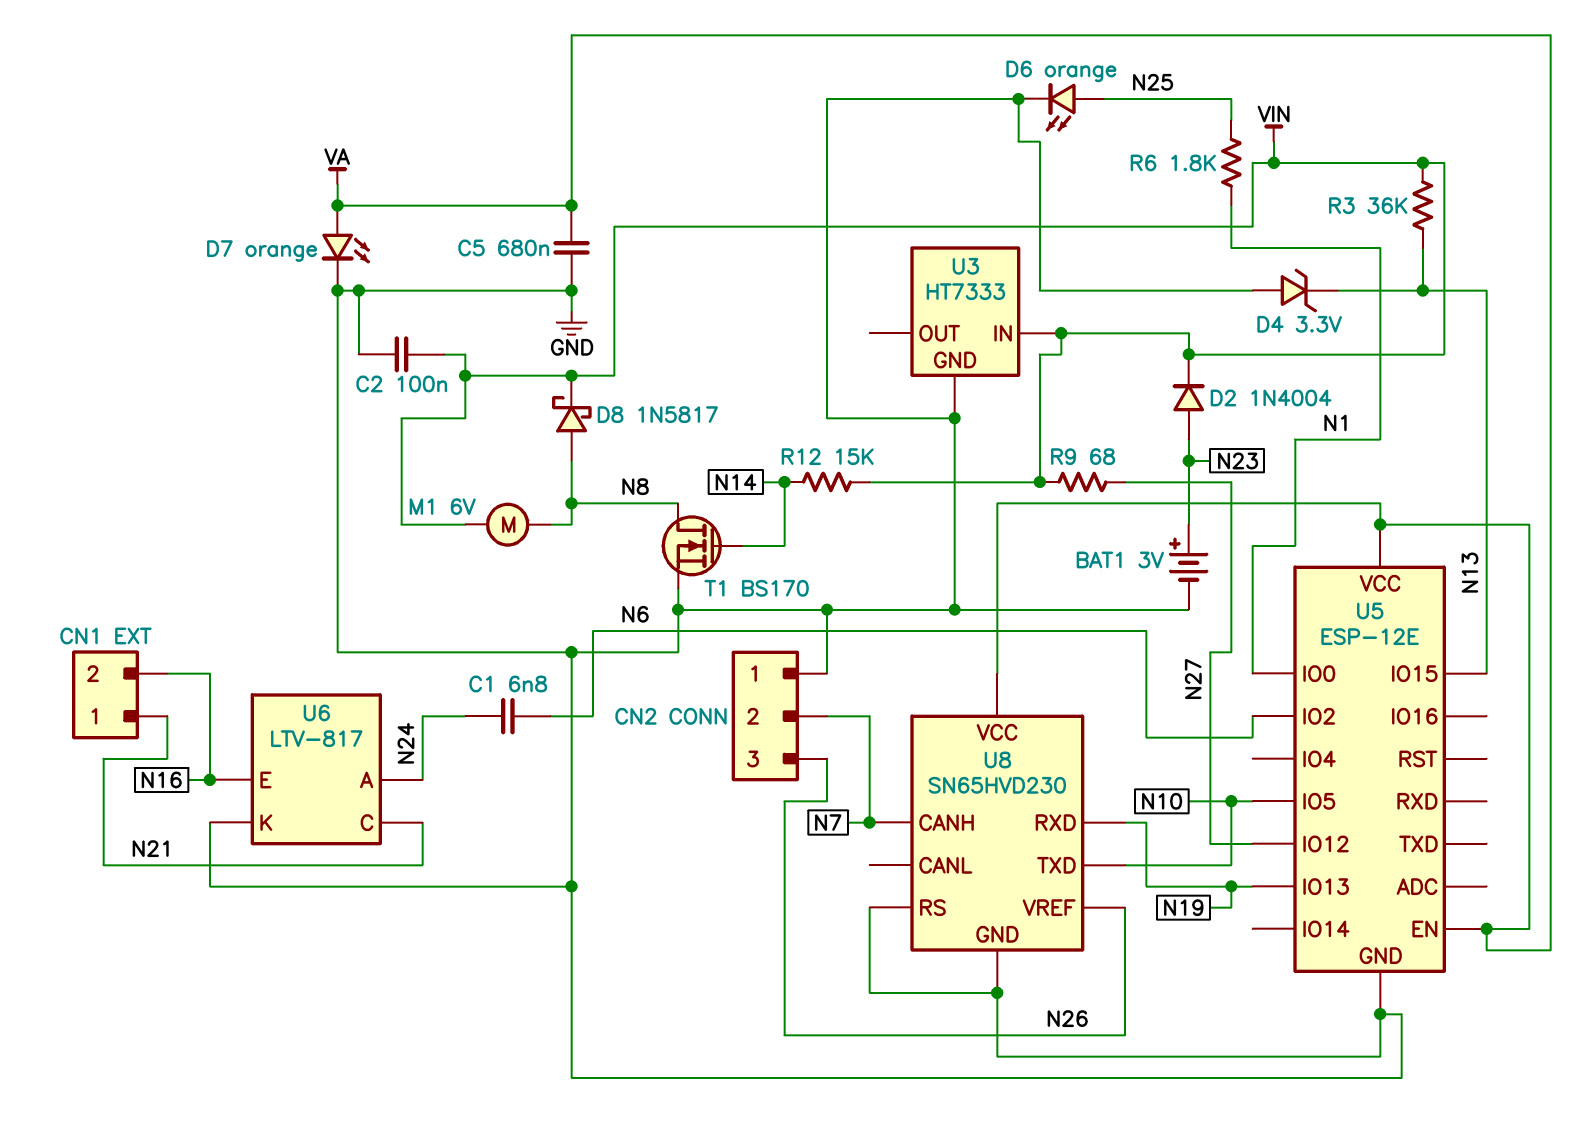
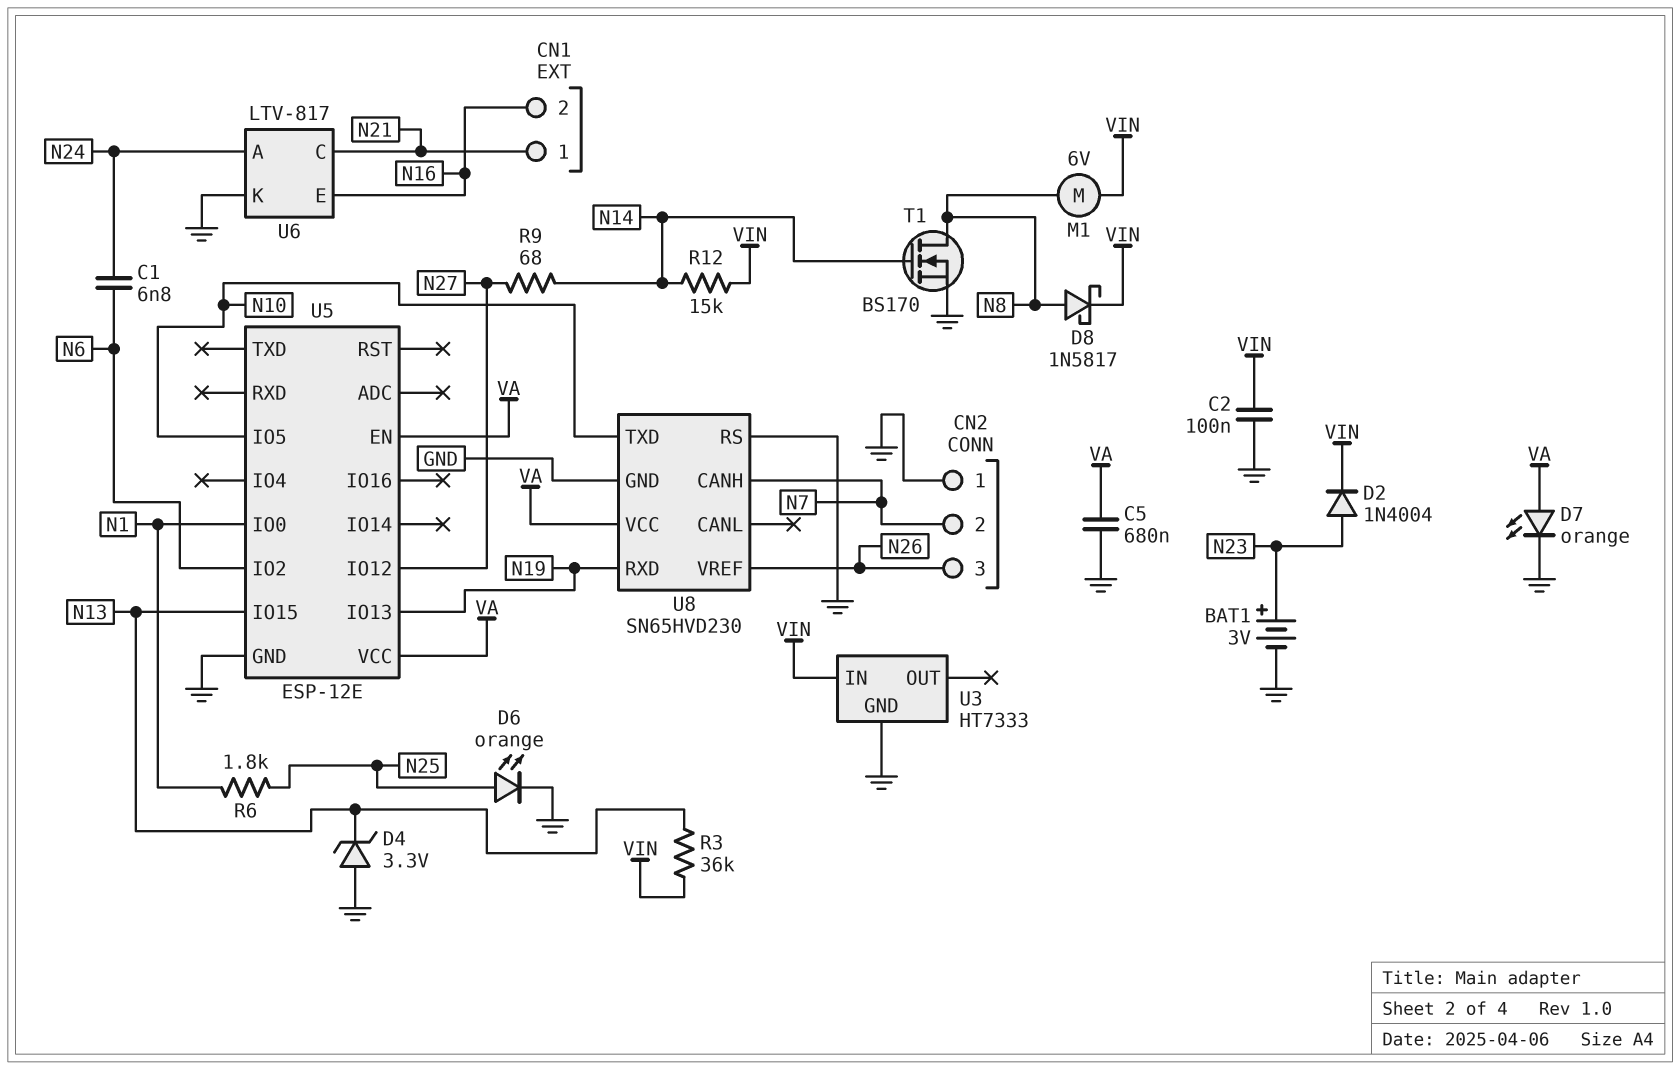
R9: 68 (N27, VIN) -> 68 (N14, N27)

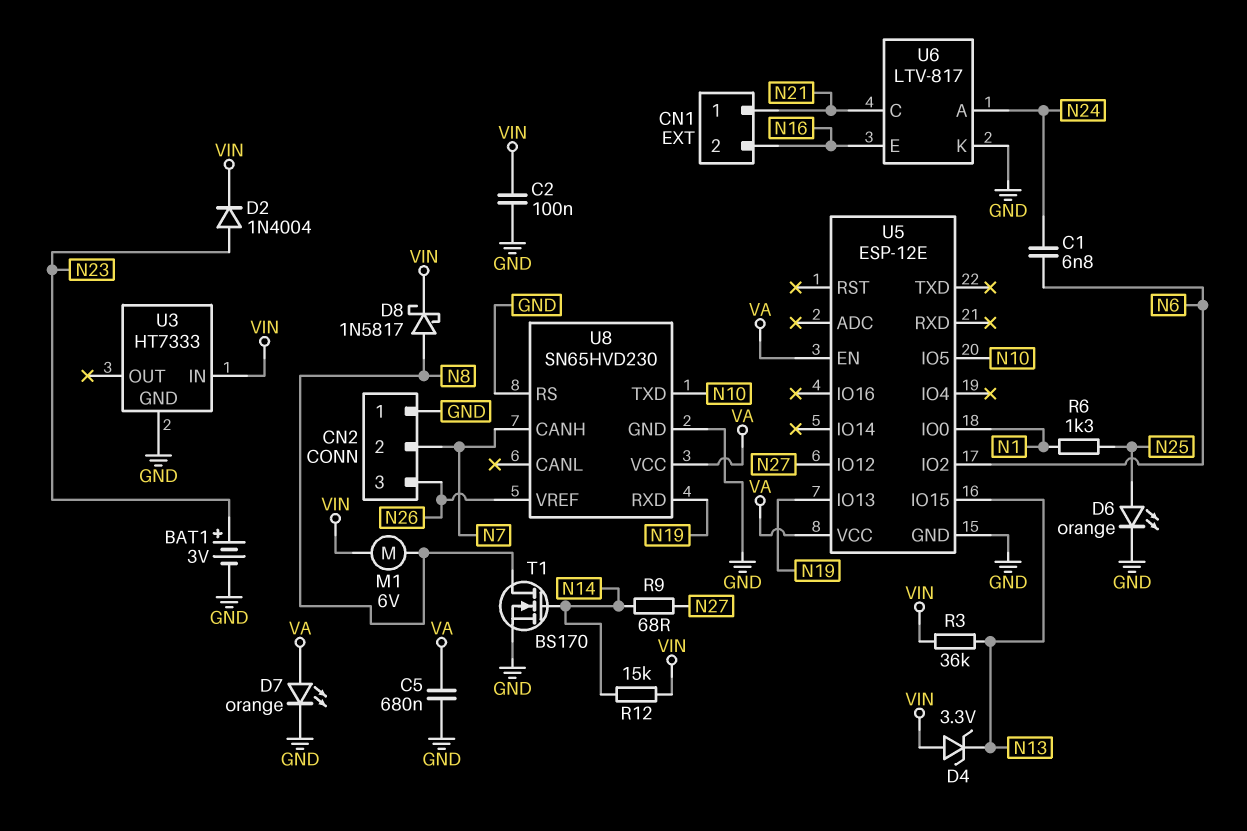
D4: zener 3.3V (A GND, K N13) -> zener 3.3V (A VIN, K N13)
R6: 1.8k (N1, N25) -> 1.3k (N1, N25)

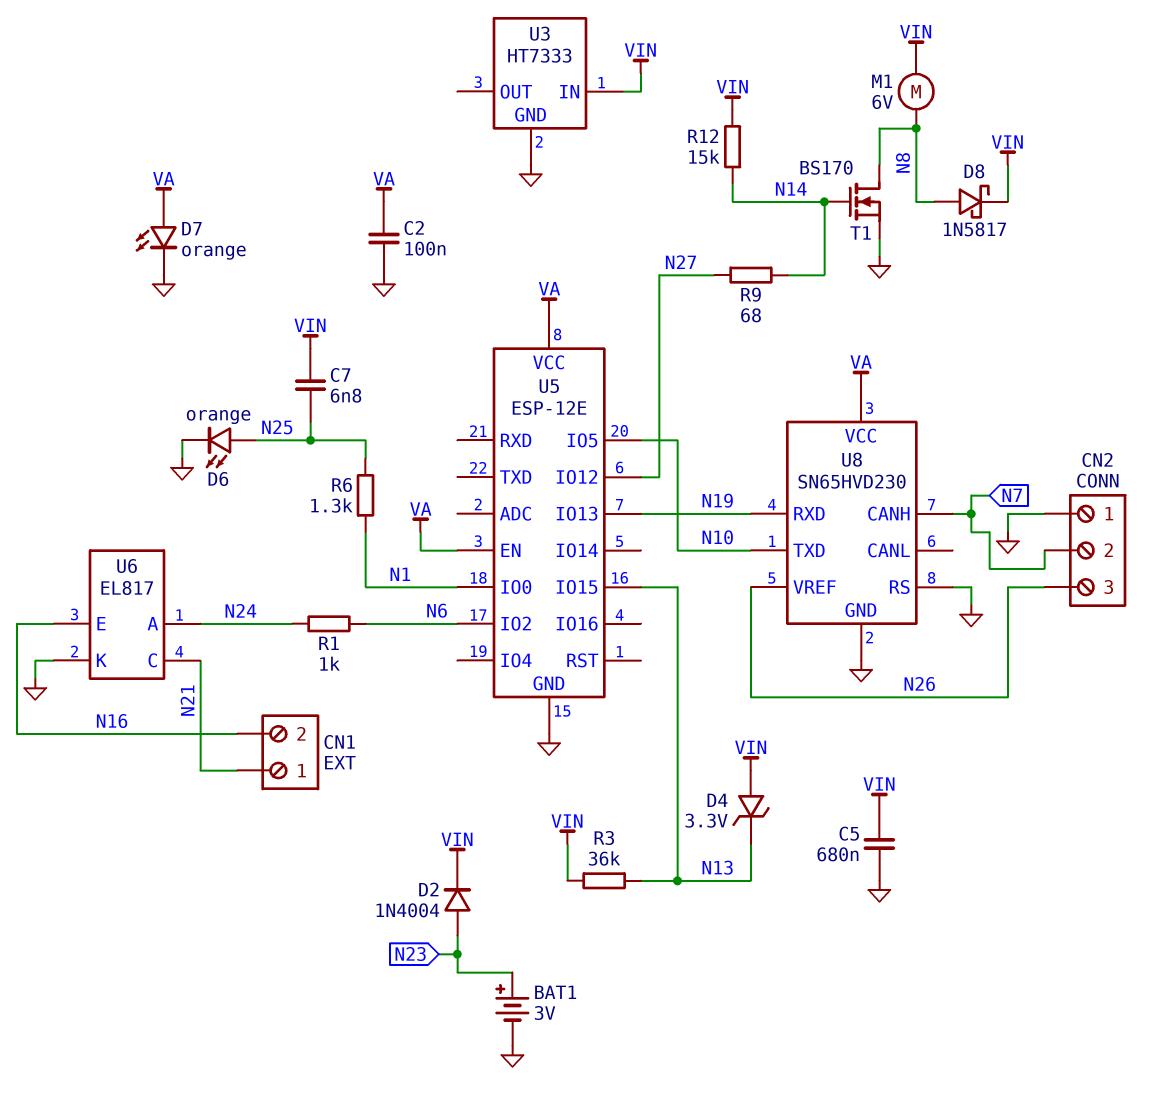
C1: 6.8nF (N6, N24) -> none
C2: 100nF (GND, VIN) -> 100nF (GND, VA)
C5: 680nF (GND, VA) -> 680nF (GND, VIN)
C7: none -> 6.8nF (N25, VIN)
R1: none -> 1k (N6, N24)
U6: LTV-817 -> EL817

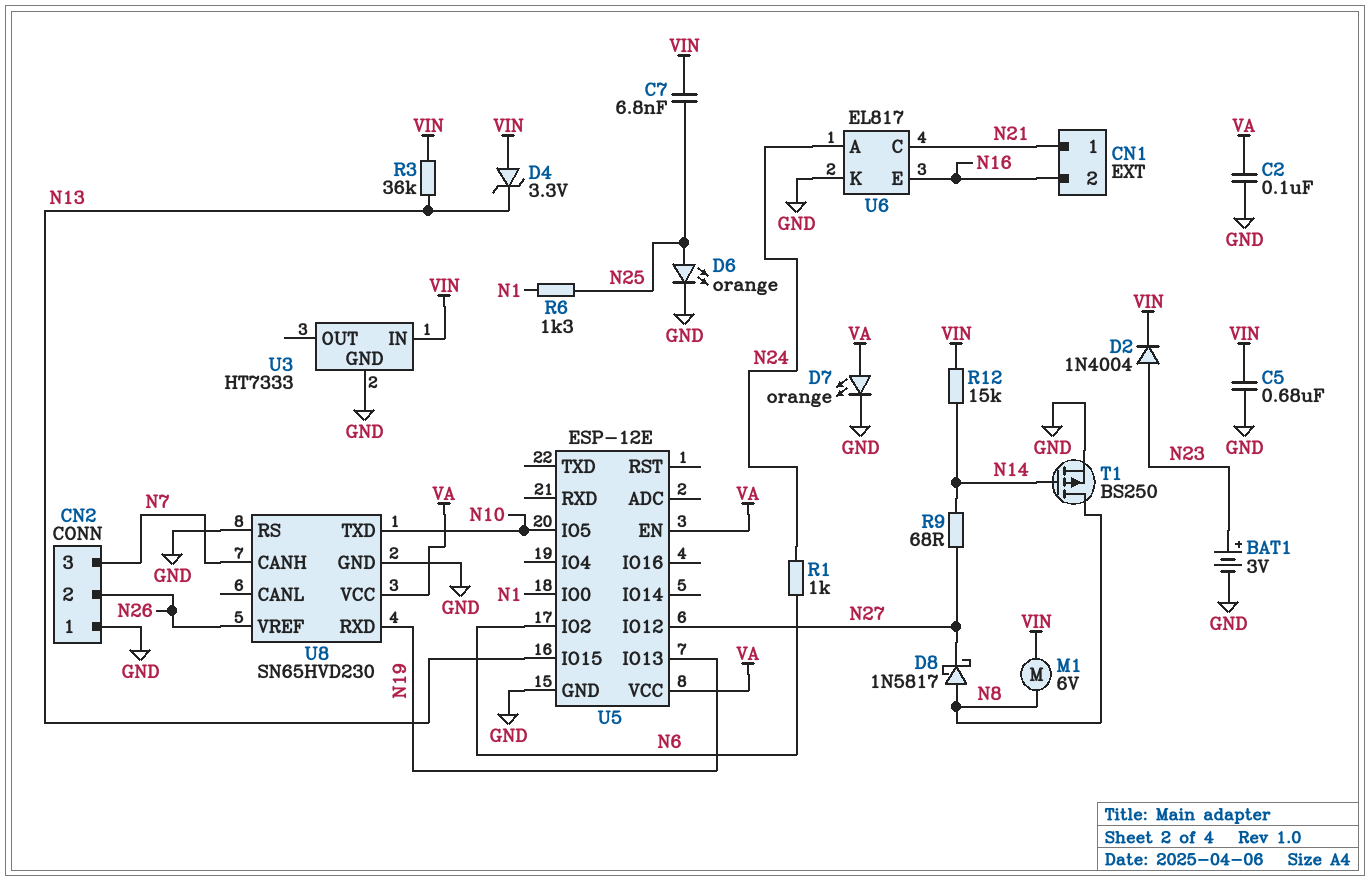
CN2 pin 2: N7 -> N26
CN2 pin 3: N26 -> N7
D8: schottky 1N5817 (A N8, K VIN) -> schottky 1N5817 (A N8, K N27)
T1: NMOS BS170 (G N14, D N8, S GND) -> PMOS BS250 (G N14, D N8, S GND)

